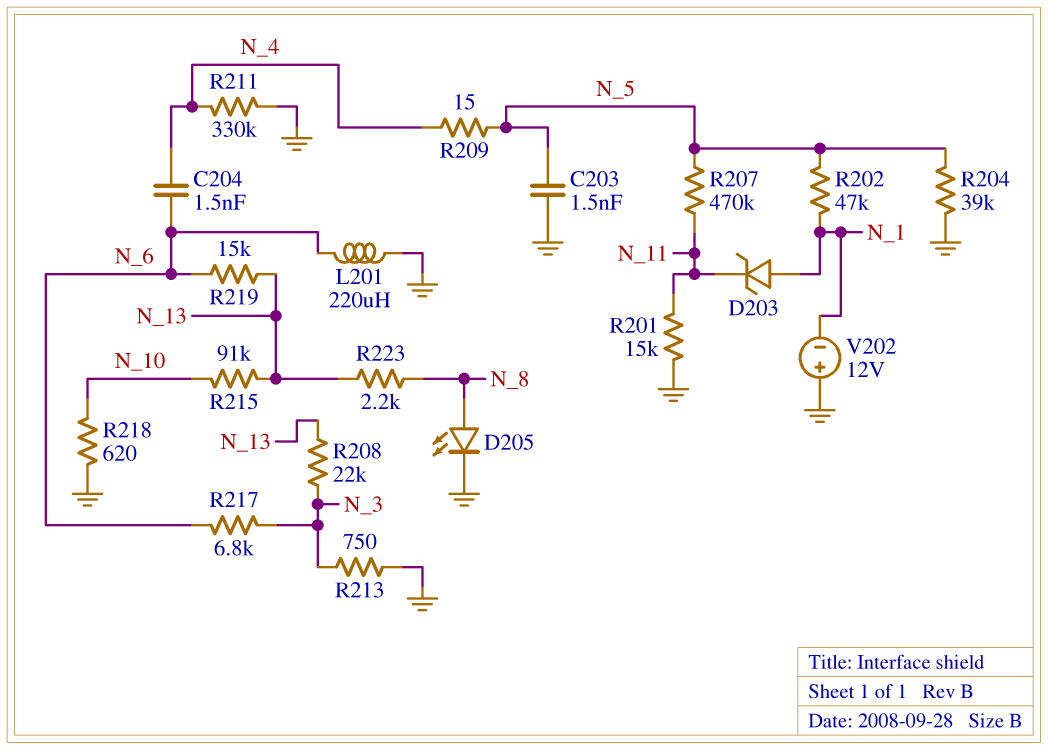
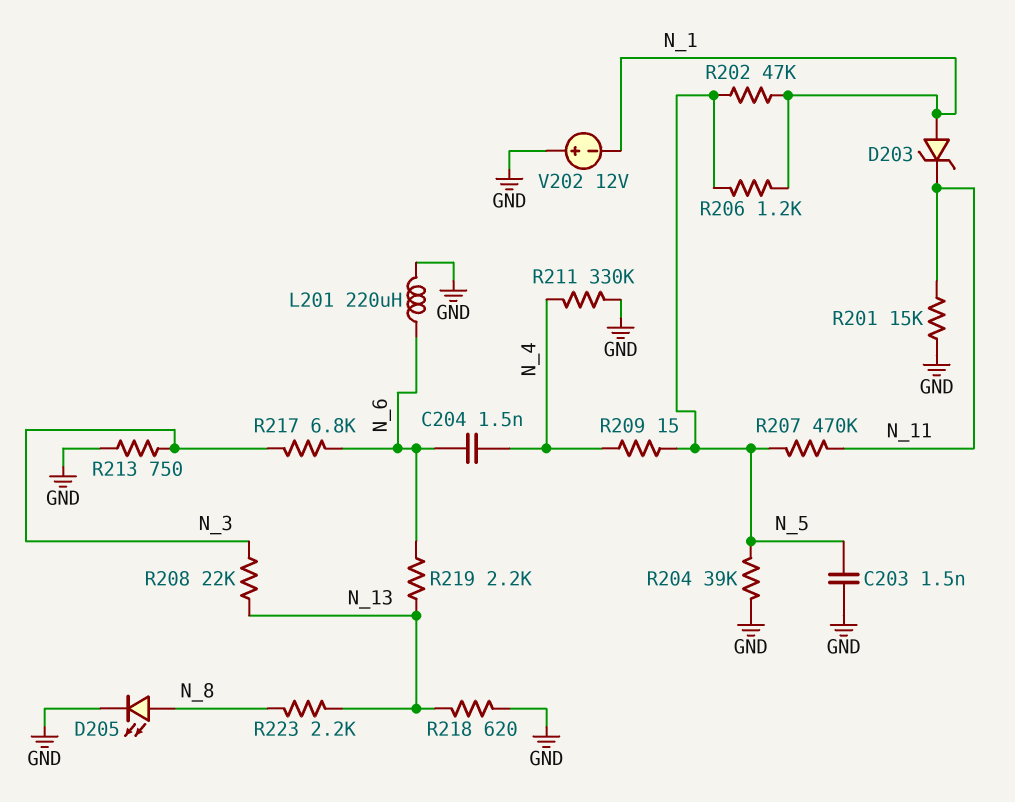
R206: none -> 1.2k (N_1, N_5)
R215: 91k (N_10, N_13) -> none
R218: 620 (GND, N_10) -> 620 (GND, N_13)
R219: 15k (N_6, N_13) -> 2.2k (N_6, N_13)

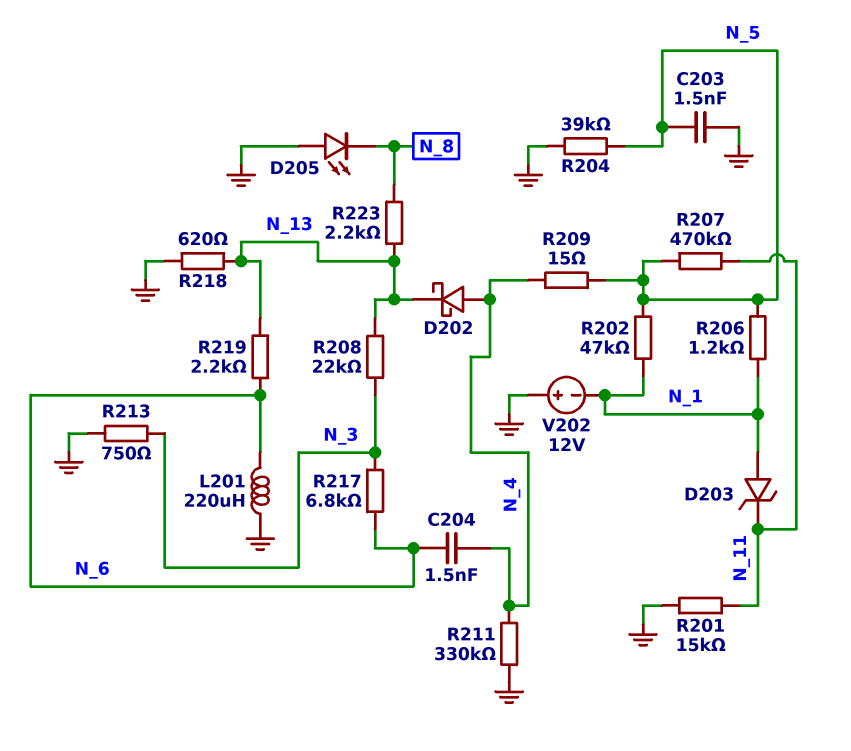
D202: none -> schottky (A N_4, K N_13)
D205: LED (A N_8, K GND) -> LED (A GND, K N_8)

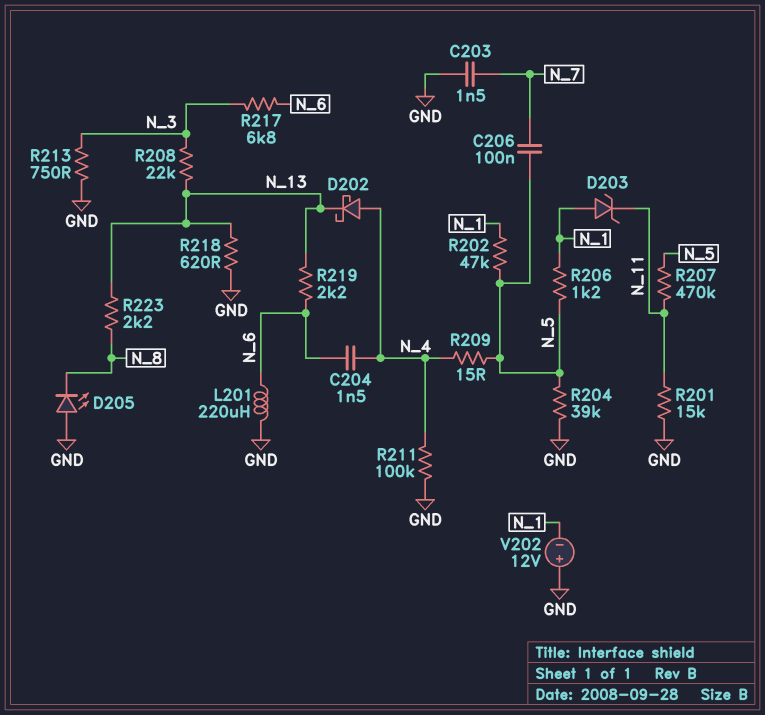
C203: 1.5nF (GND, N_5) -> 1.5nF (GND, N_7)
C206: none -> 100nF (N_5, N_7)
R211: 330k (GND, N_4) -> 100k (GND, N_4)

